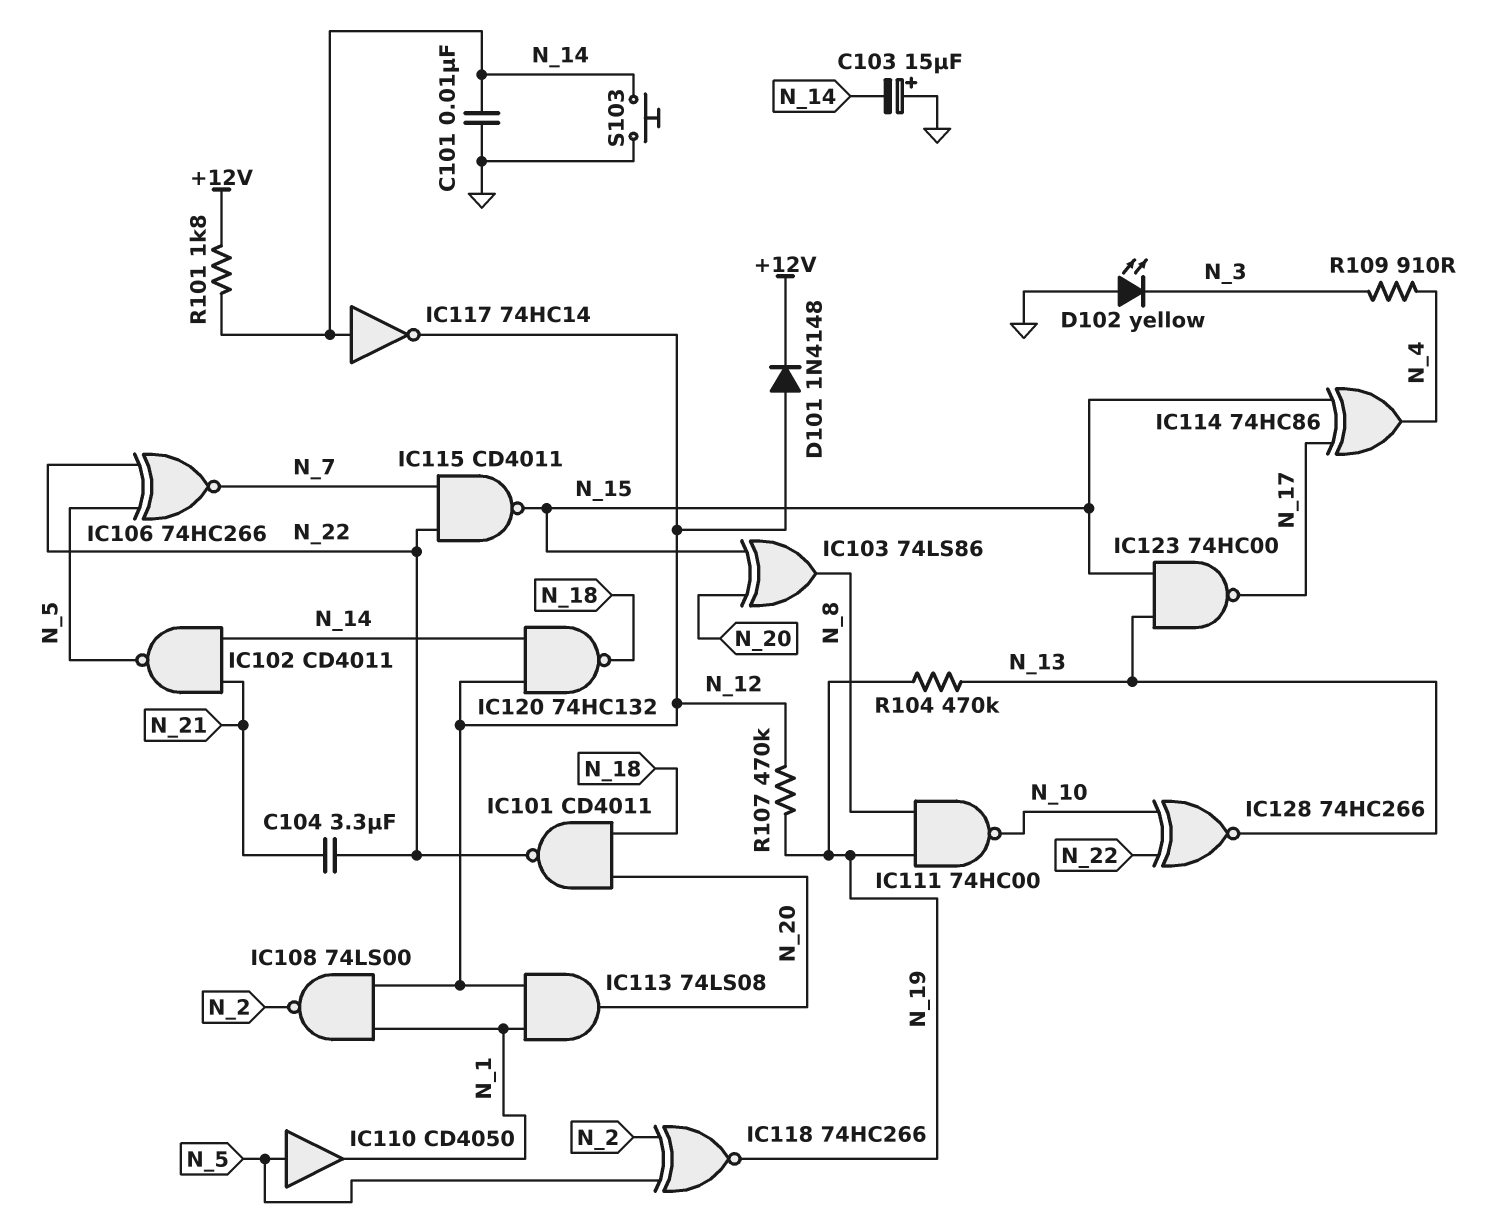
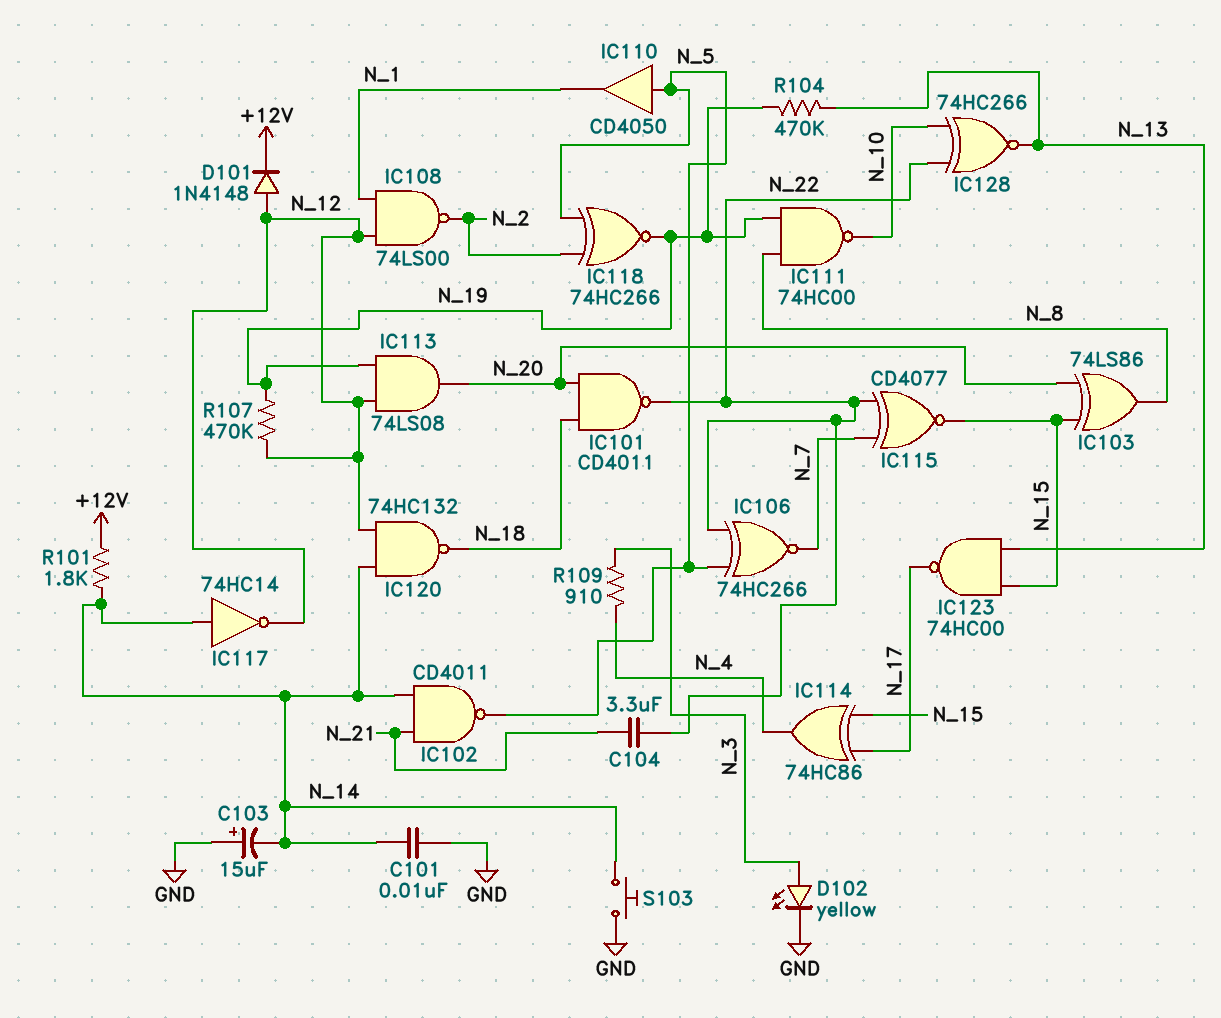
D102: LED yellow (A GND, K N_3) -> LED yellow (A N_3, K GND)
IC113: AND 74LS08 (in N_1, in N_12, out N_20) -> AND 74LS08 (in N_12, in N_19, out N_20)
IC115: NAND CD4011 (in N_7, in N_22, out N_15) -> XNOR CD4077 (in N_7, in N_22, out N_15)

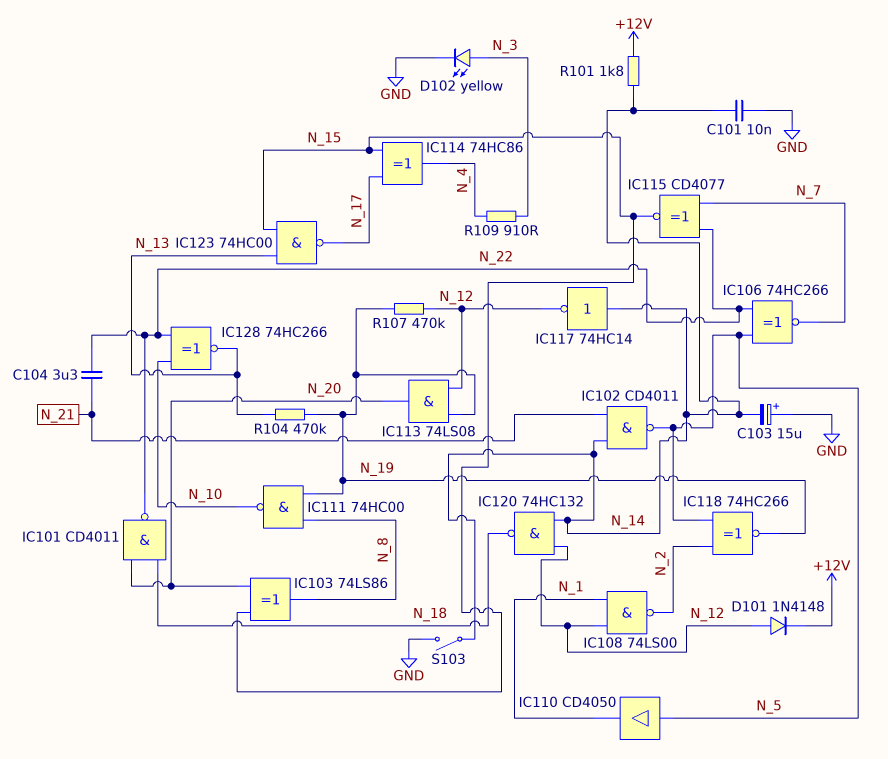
S103: button (GND, N_14) -> switch (GND, N_14)

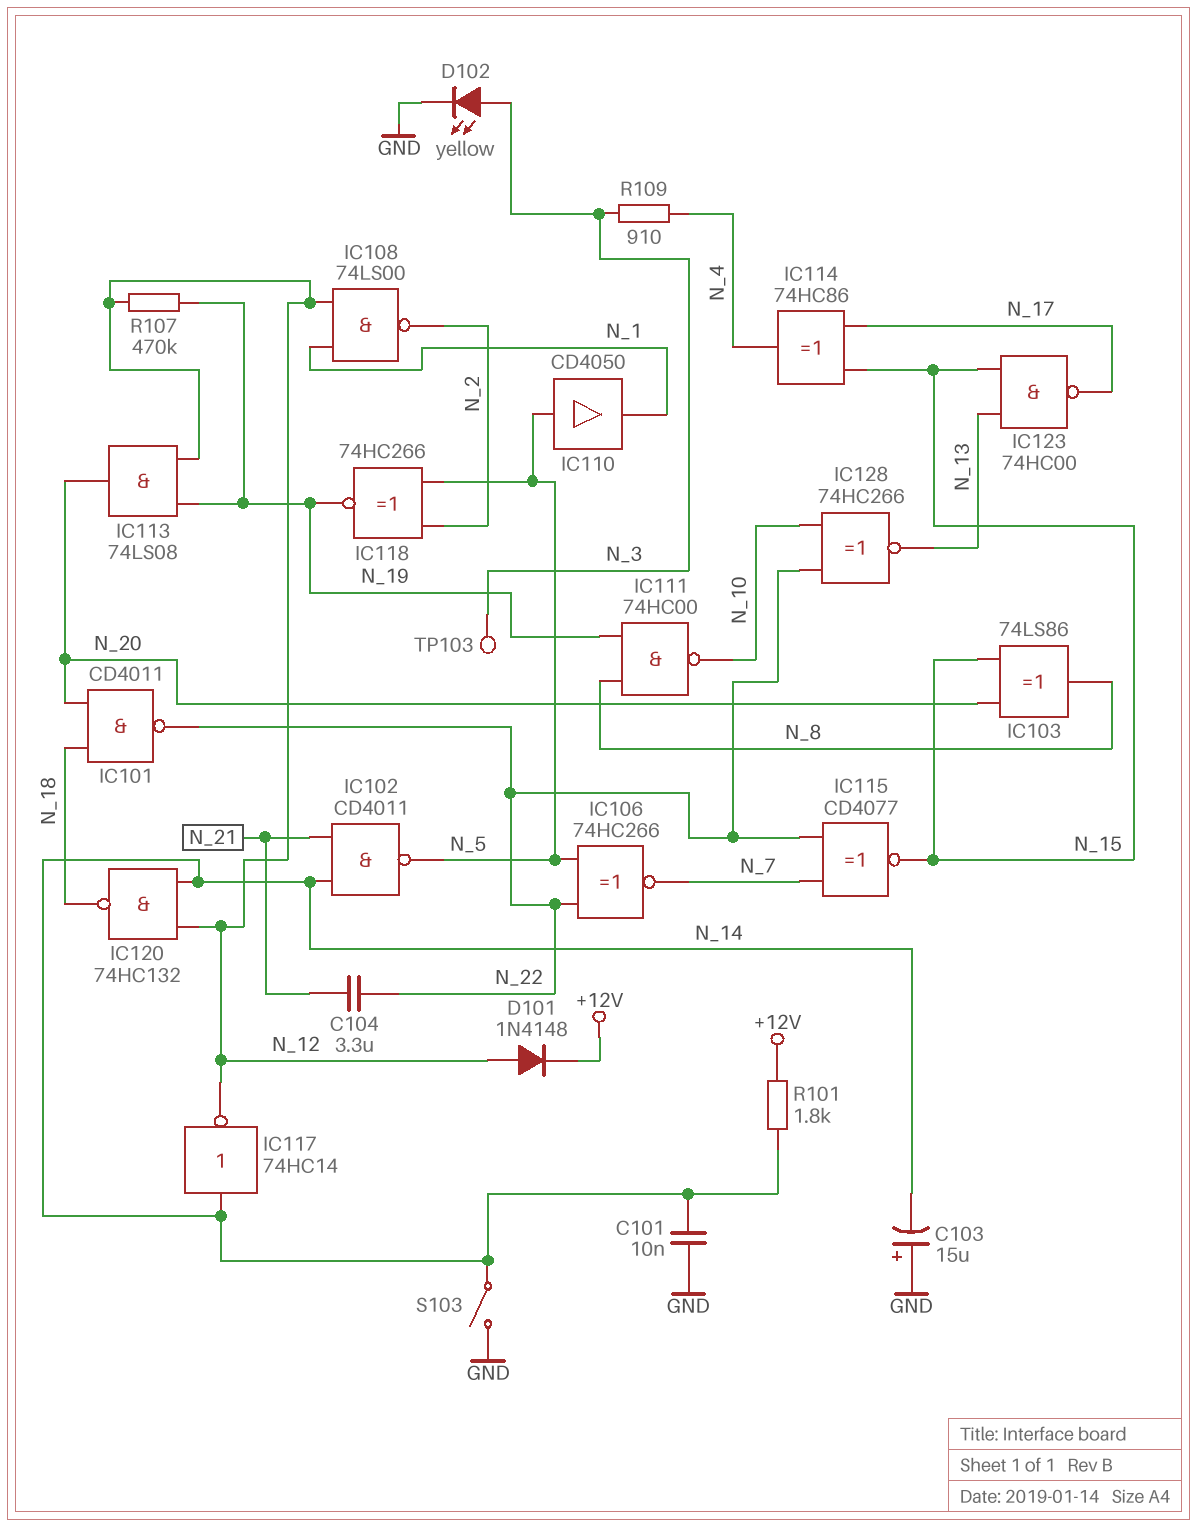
R104: 470k (N_13, N_19) -> none
TP103: none -> test point (N_3)

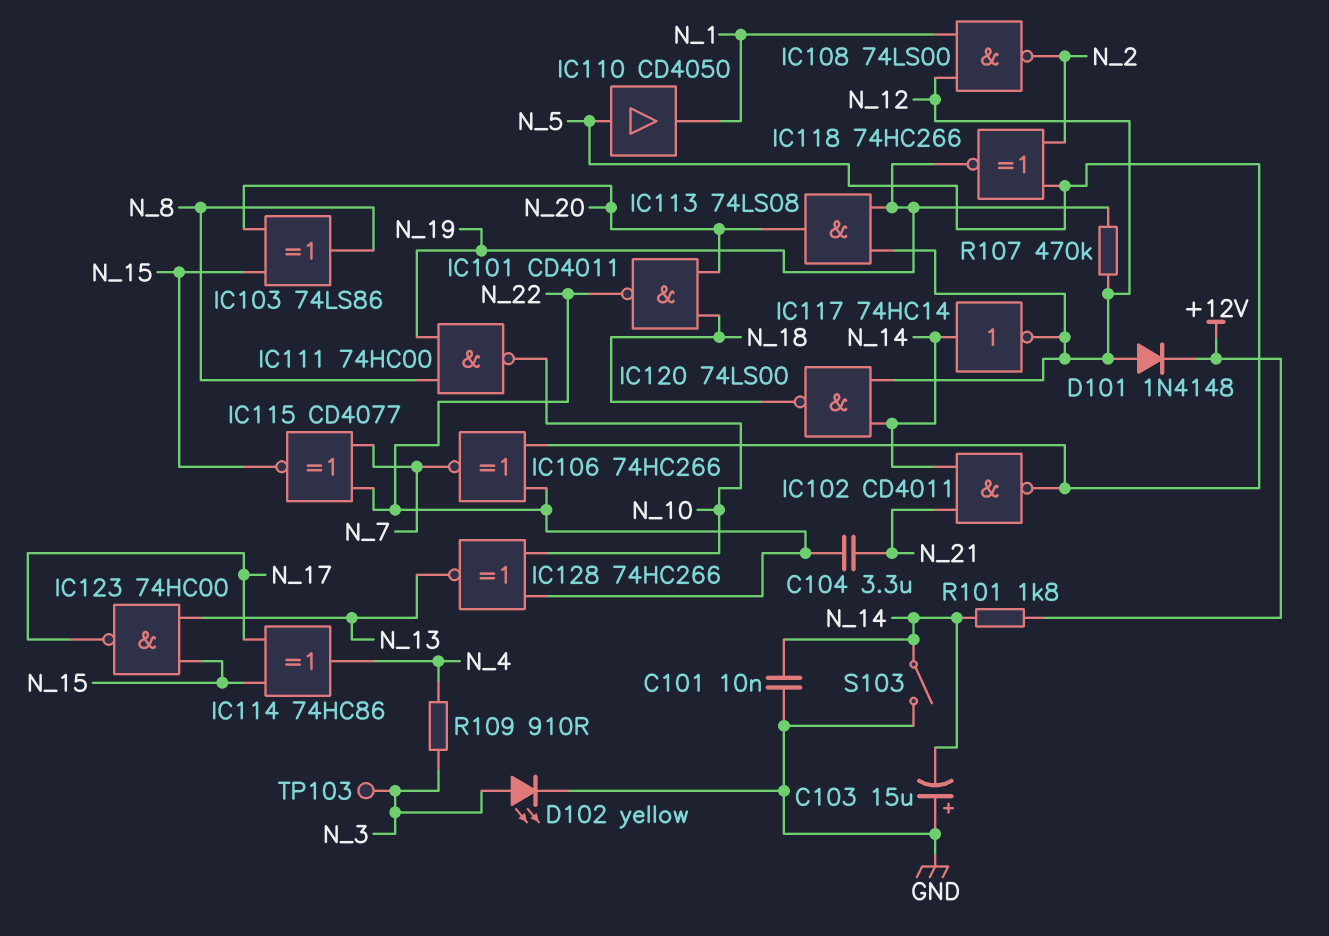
IC120: NAND 74HC132 (in N_12, in N_14, out N_18) -> NAND 74LS00 (in N_12, in N_14, out N_18)

